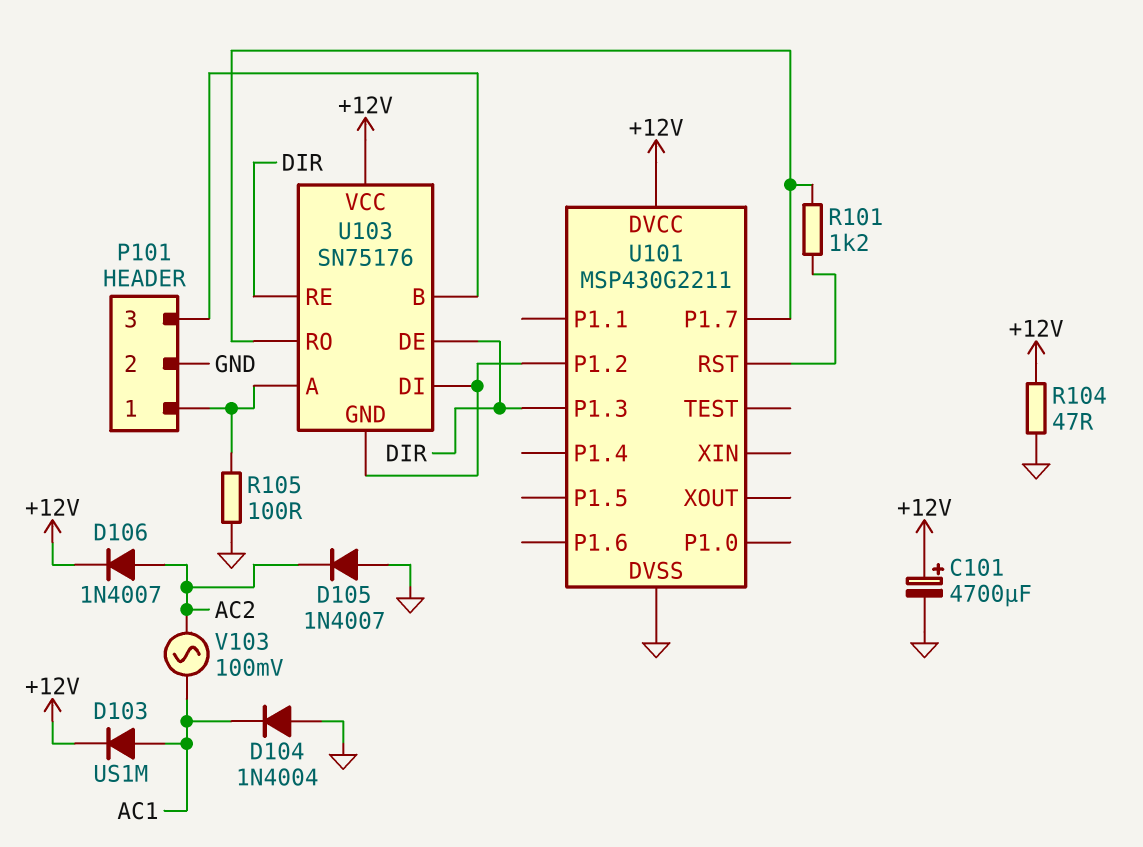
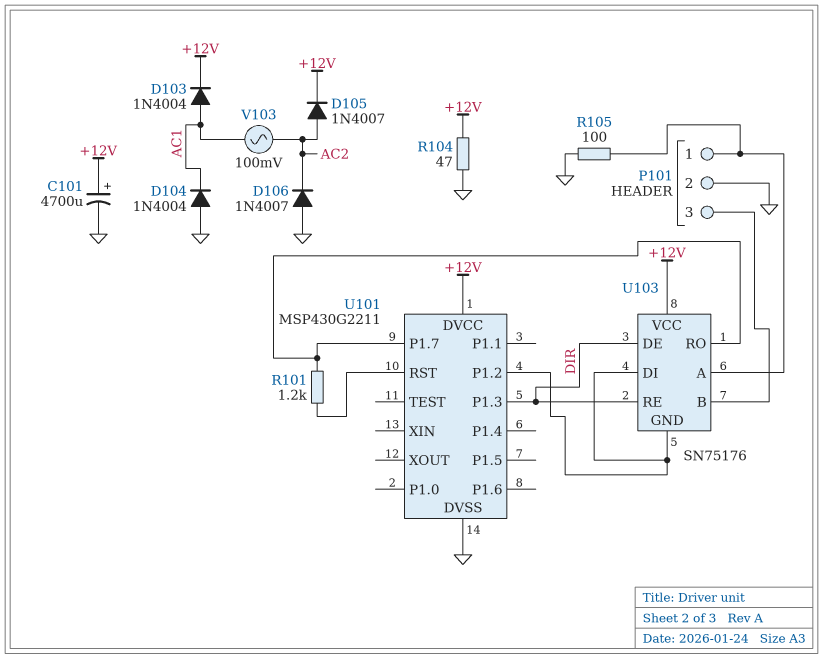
D103: diode US1M (A AC1, K +12V) -> diode 1N4004 (A AC1, K +12V)
D105: diode 1N4007 (A GND, K AC2) -> diode 1N4007 (A AC2, K +12V)
D106: diode 1N4007 (A AC2, K +12V) -> diode 1N4007 (A GND, K AC2)

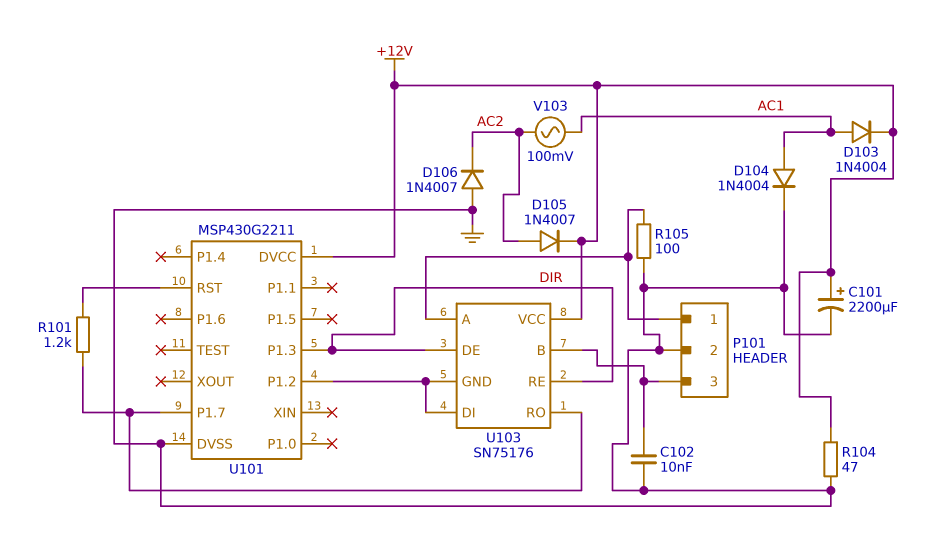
C101: 4700uF (plus +12V, minus GND) -> 2200uF (plus +12V, minus GND)
C102: none -> 10nF (GND, P101/3)
D104: diode 1N4004 (A GND, K AC1) -> diode 1N4004 (A AC1, K GND)

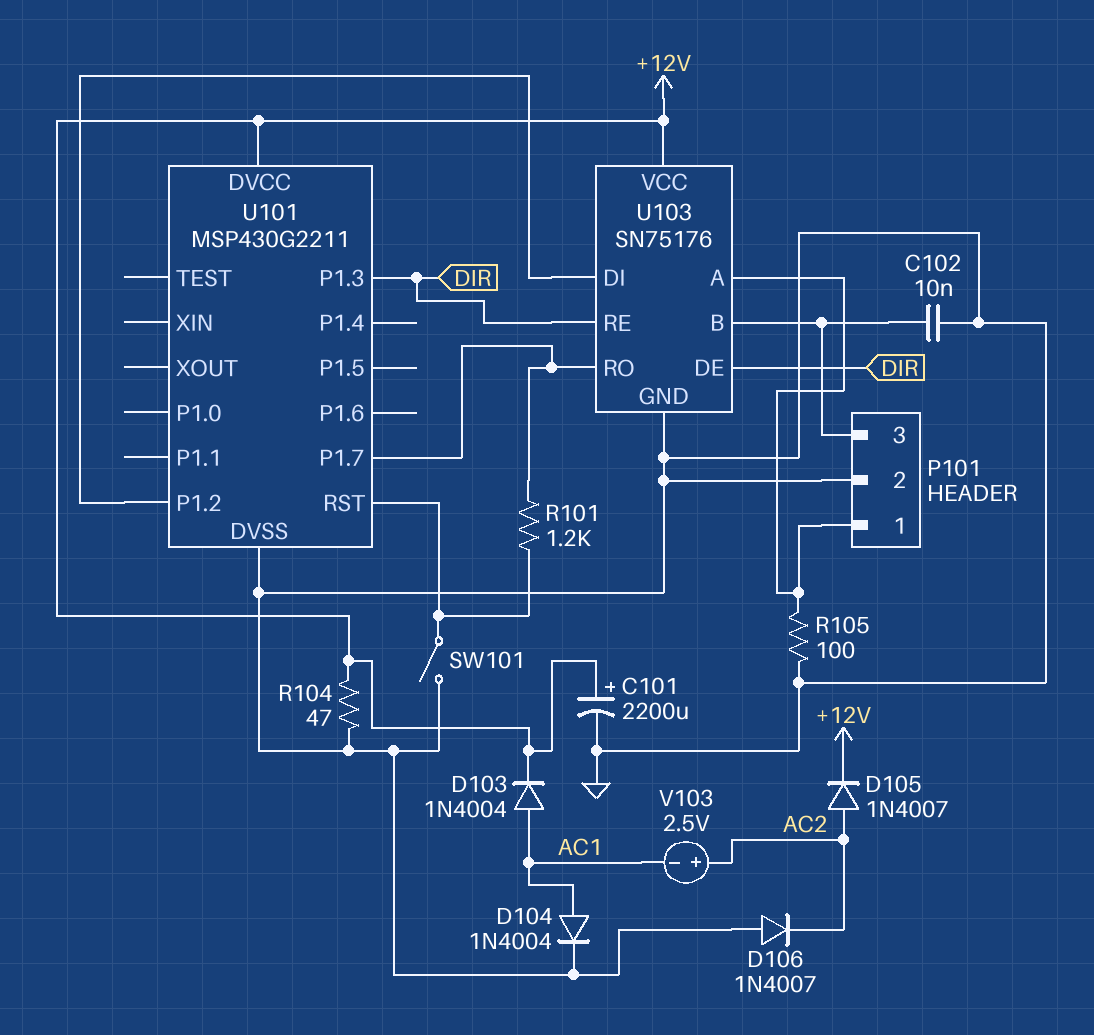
SW101: none -> switch (GND, U101/RST)
U103 pin GND: U101/P1.2 -> GND
V103: AC 100mV (AC1, AC2) -> 2.5V (plus AC2, minus AC1)

